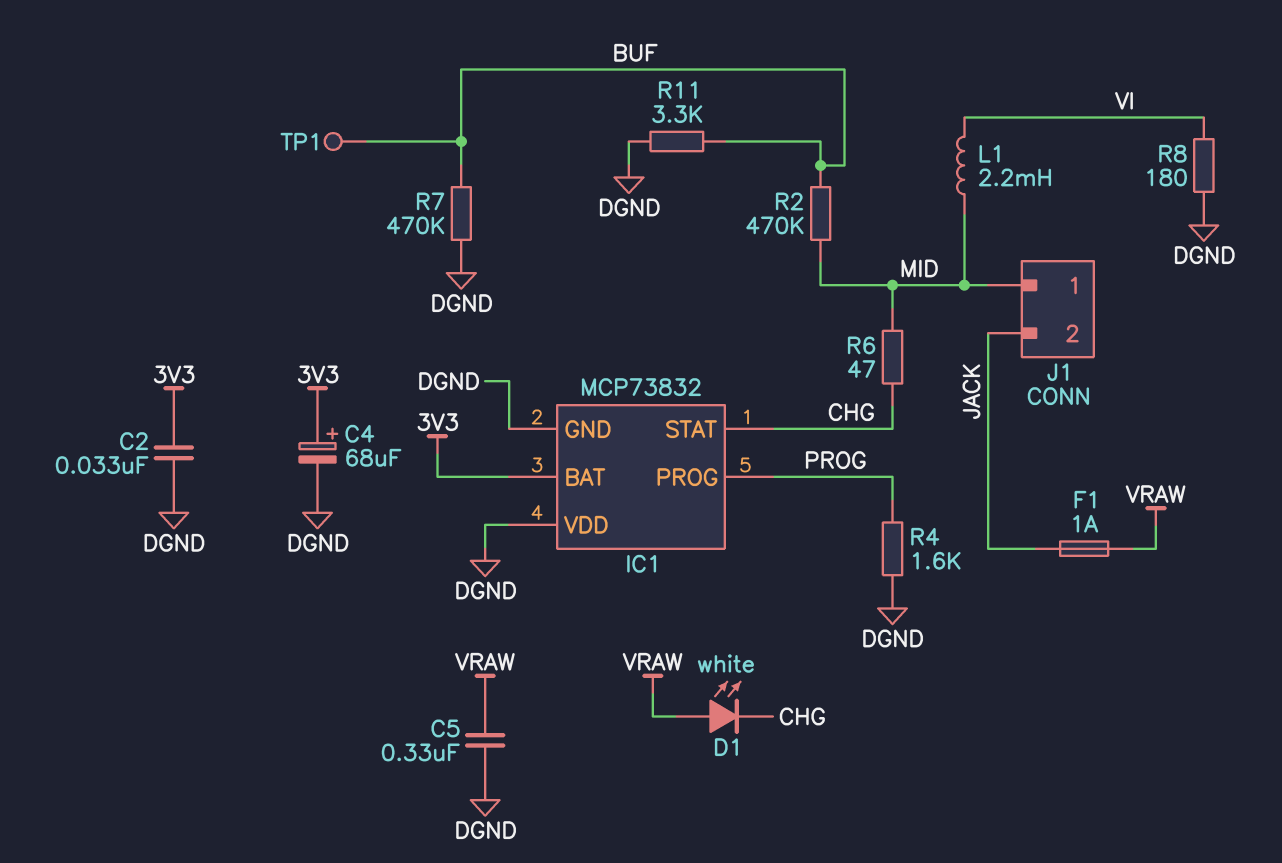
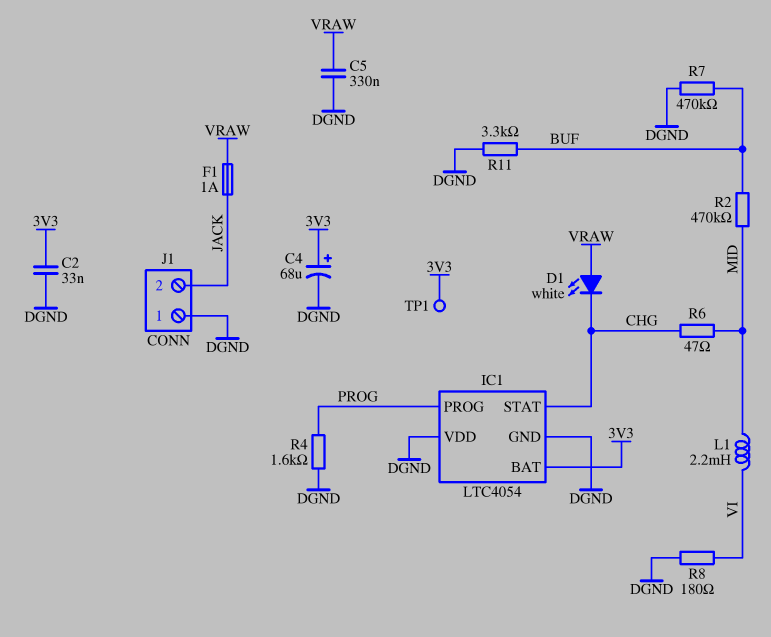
IC1: MCP73832 -> LTC4054
J1 pin 1: MID -> DGND
TP1: test point (BUF) -> test point (3V3)

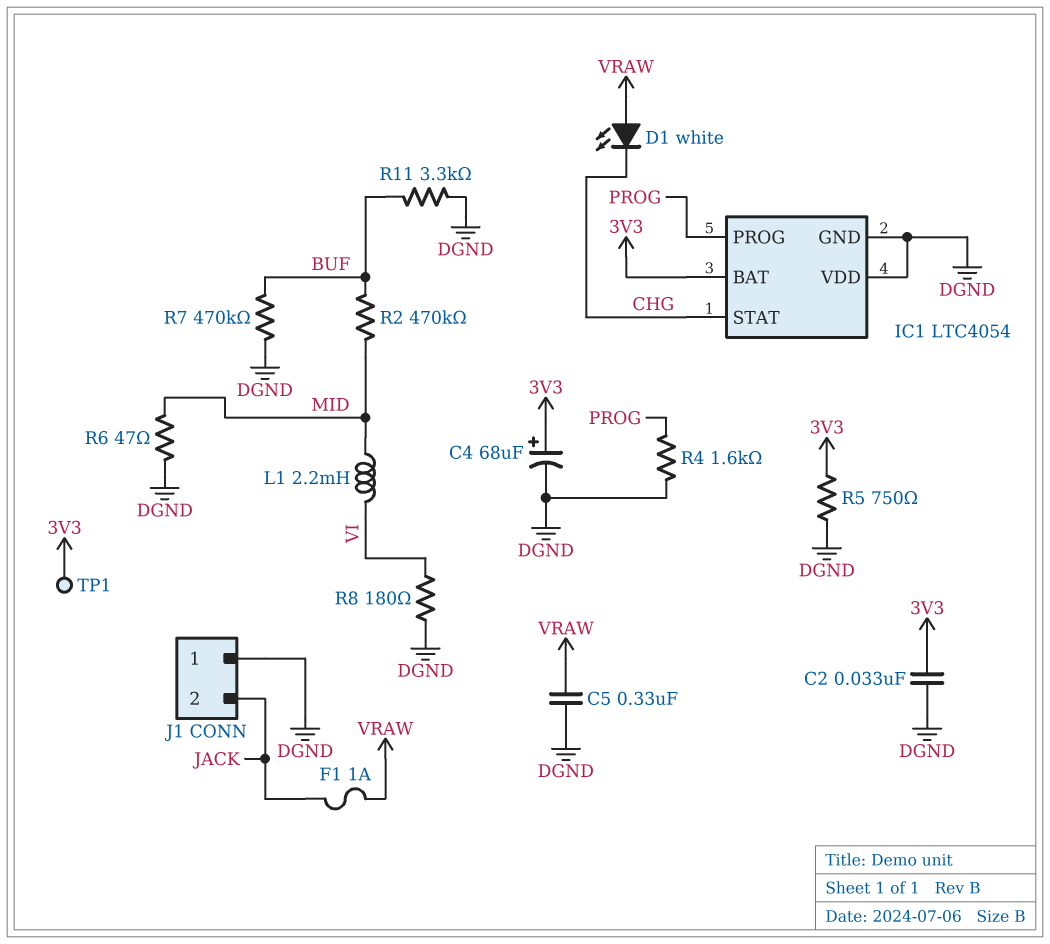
R5: none -> 750 (3V3, DGND)
R6: 47 (CHG, MID) -> 47 (DGND, MID)

